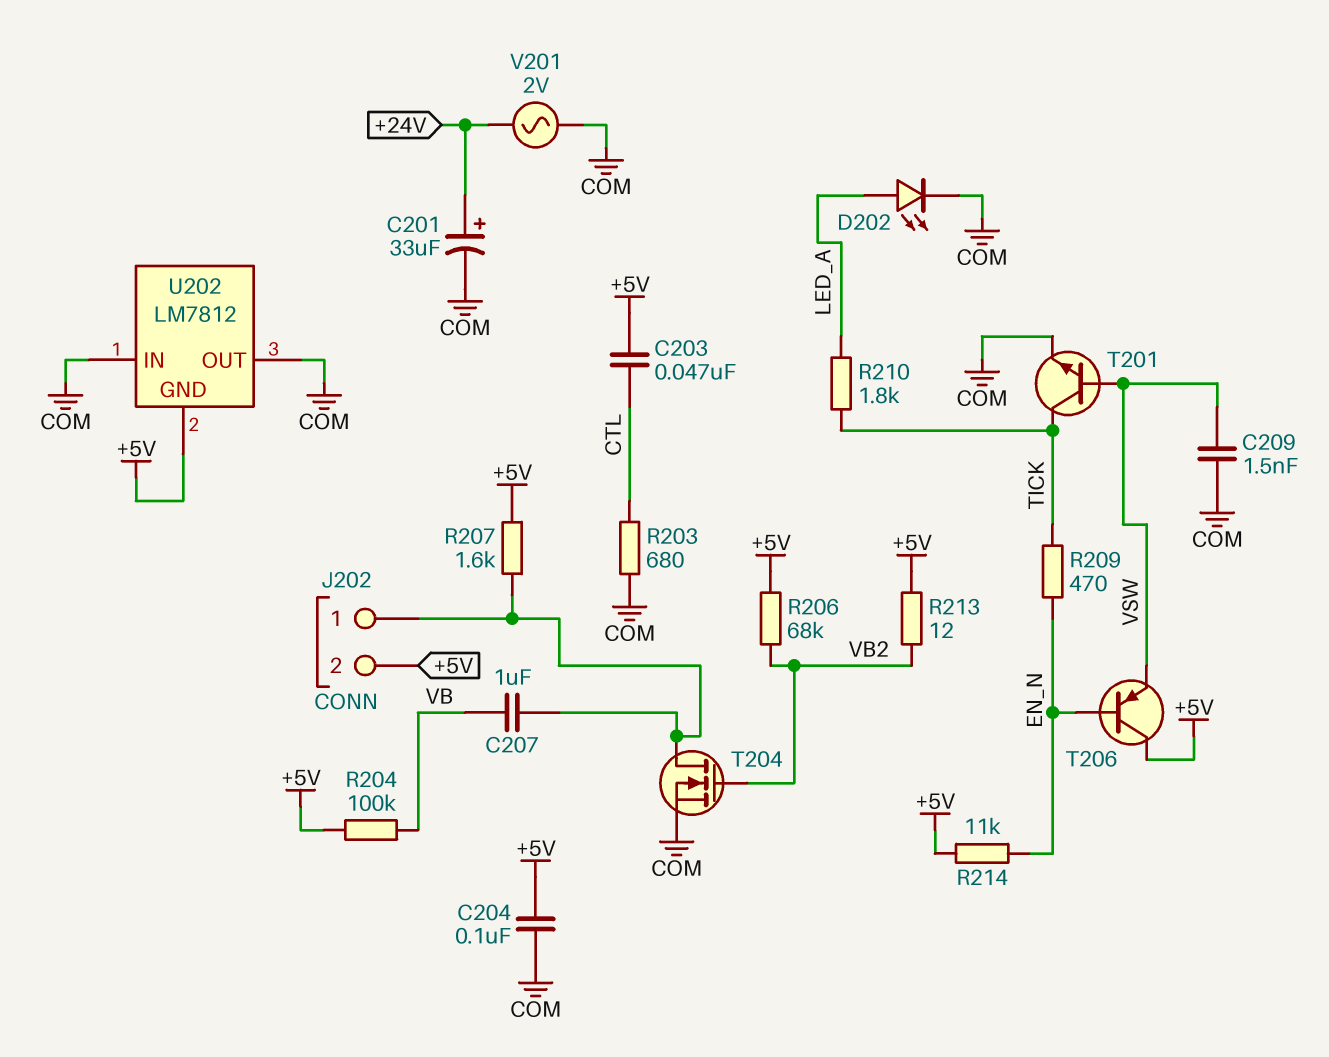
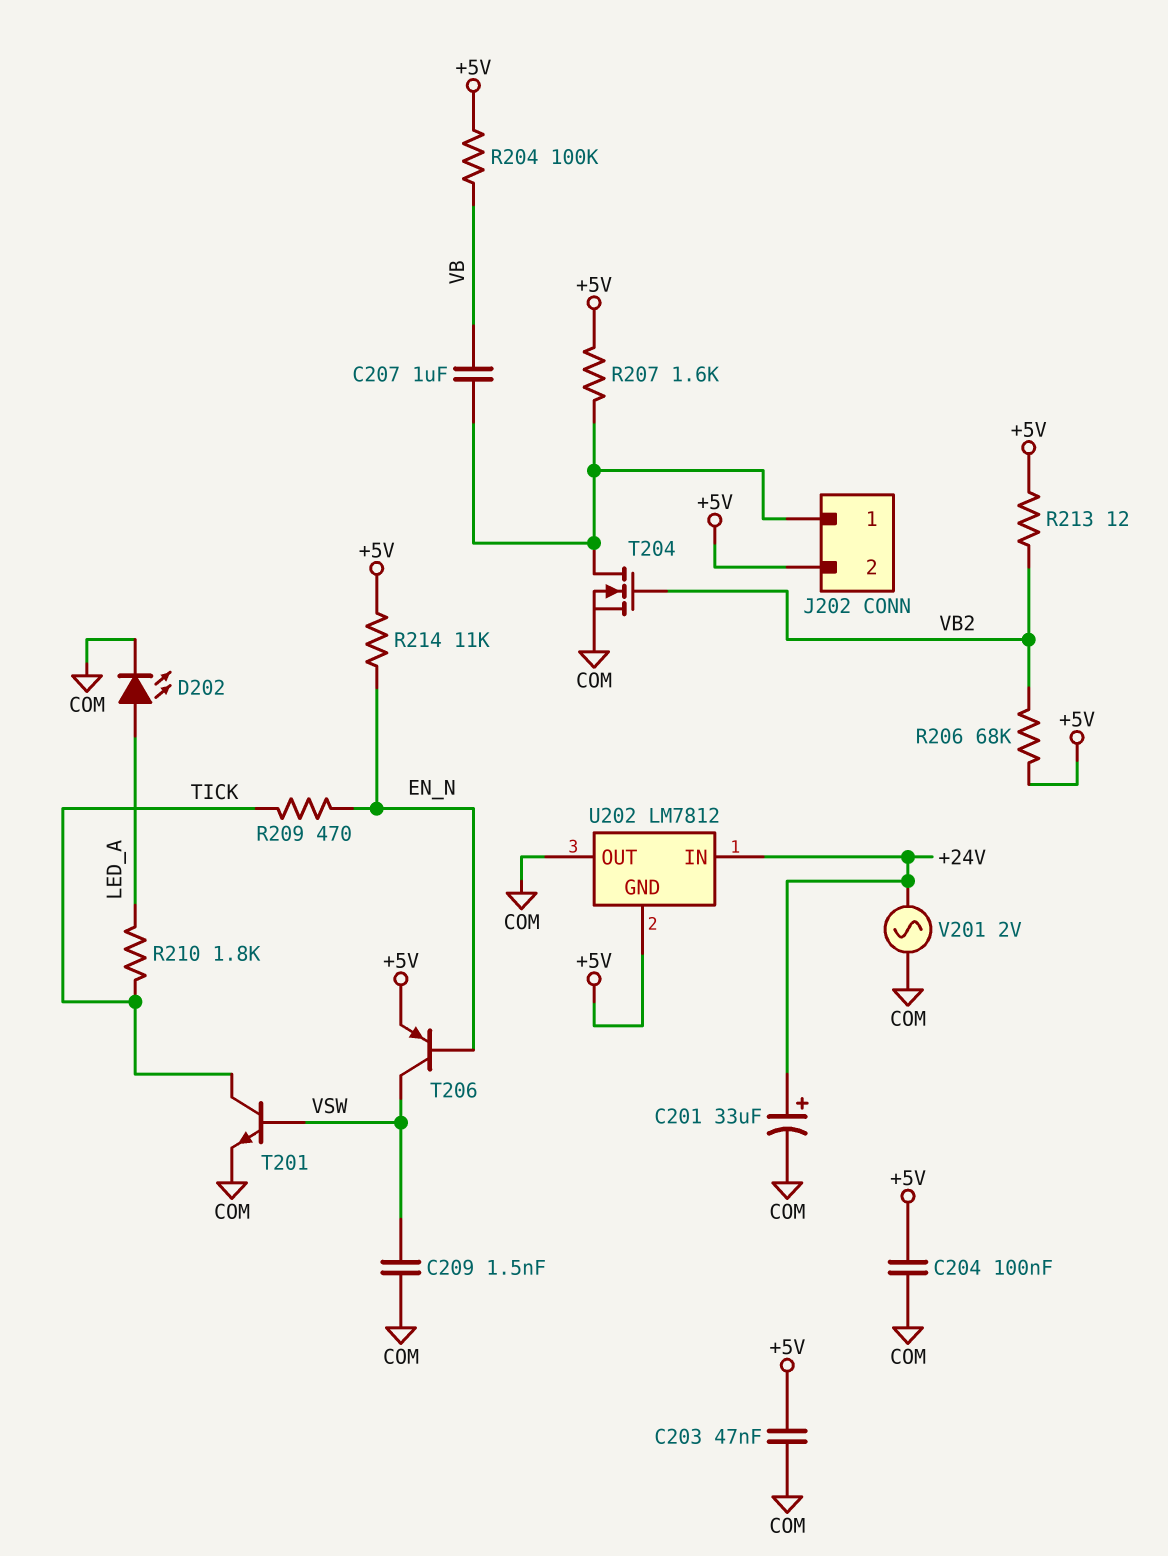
C203: 47nF (+5V, CTL) -> 47nF (+5V, COM)
R203: 680 (COM, CTL) -> none
T206: PNP (B EN_N, C +5V, E VSW) -> PNP (B EN_N, C VSW, E +5V)
U202 pin IN: COM -> +24V

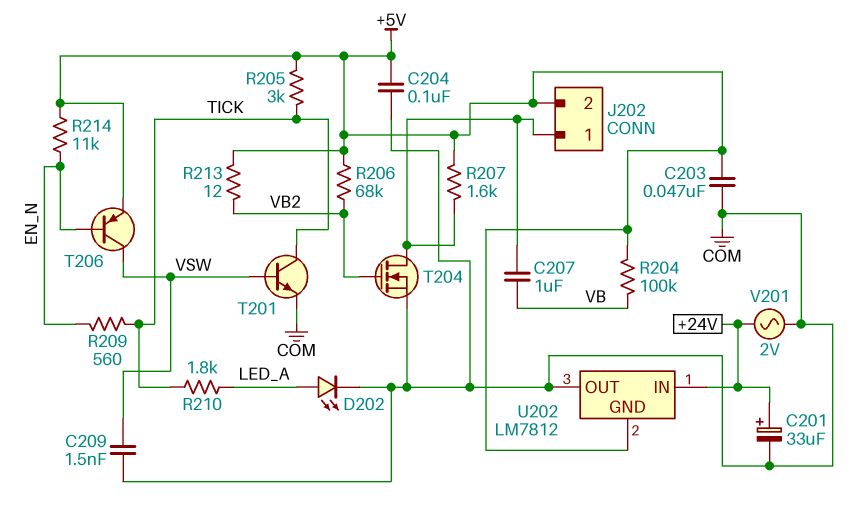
R205: none -> 3k (+5V, TICK)
R209: 470 (EN_N, TICK) -> 560 (EN_N, TICK)

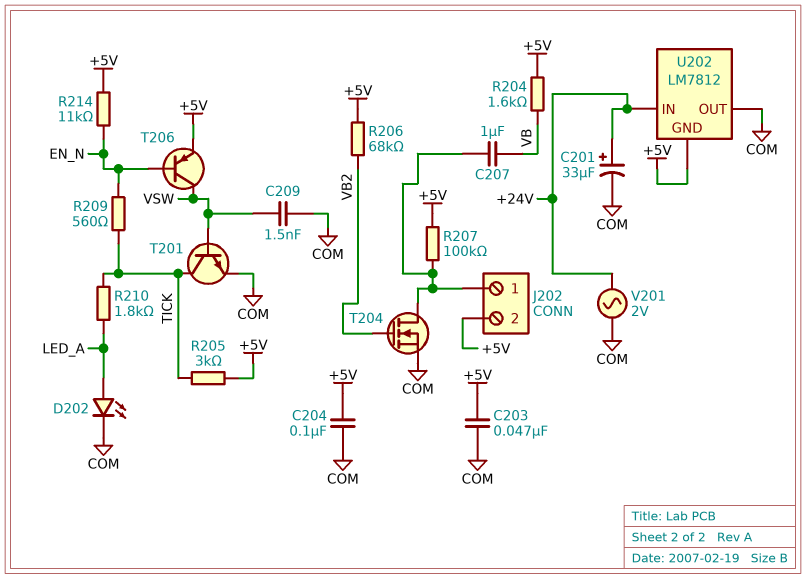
R204: 100k (+5V, VB) -> 1.6k (+5V, VB)
R207: 1.6k (+5V, J202/1) -> 100k (+5V, J202/1)
R213: 12 (+5V, VB2) -> none

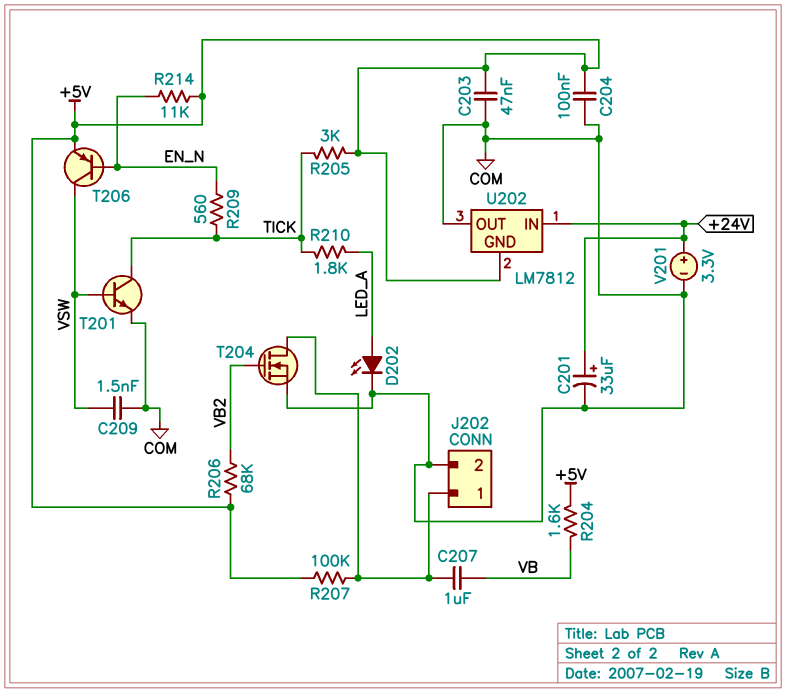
J202 pin 2: +5V -> COM
V201: AC 2V (+24V, COM) -> 3.3V (plus +24V, minus COM)

